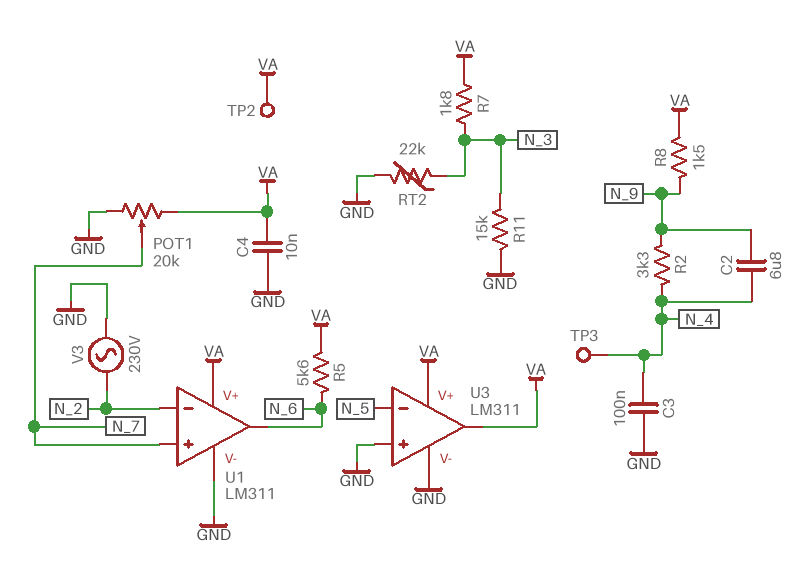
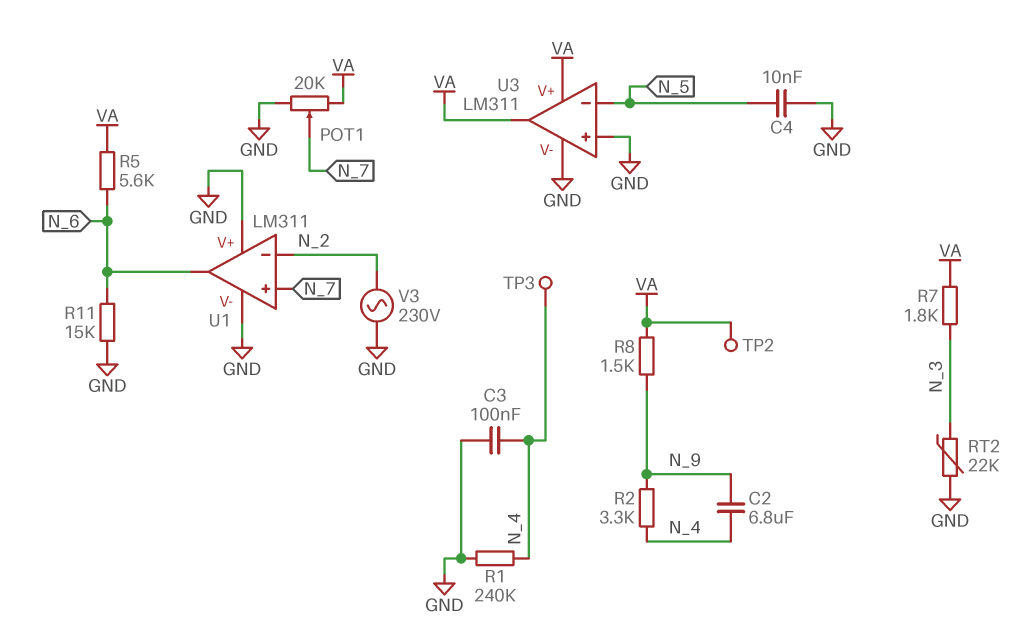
C4: 10nF (GND, VA) -> 10nF (GND, N_5)
R1: none -> 240k (GND, N_4)
R11: 15k (GND, N_3) -> 15k (GND, N_6)
U1 pin V+: VA -> GND

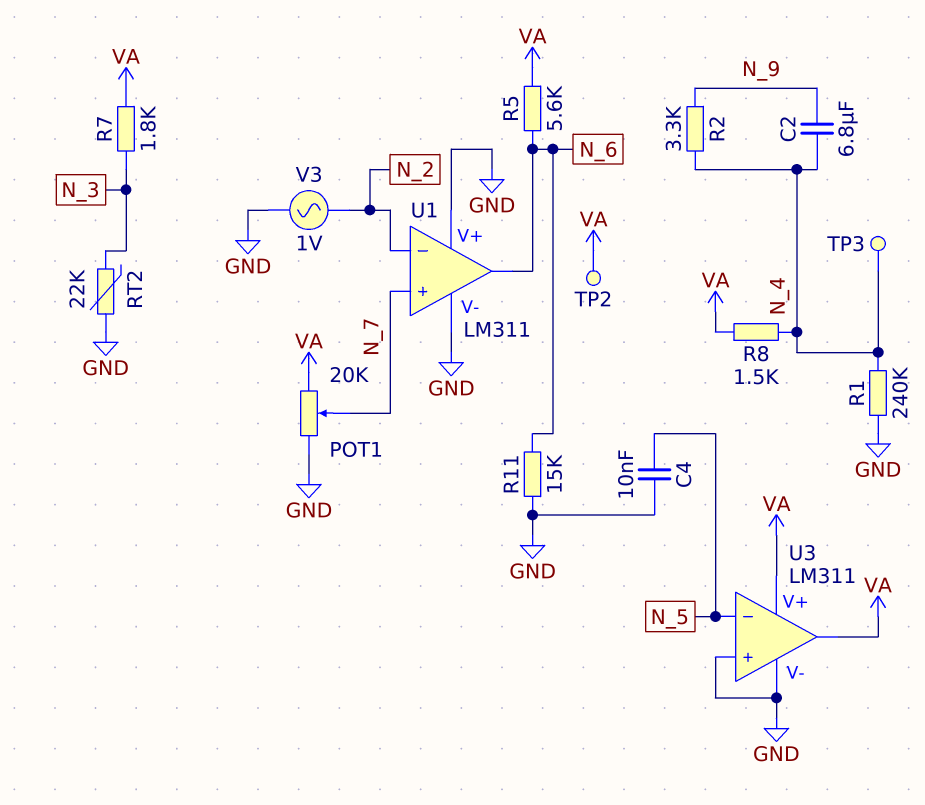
C3: 100nF (GND, N_4) -> none
R8: 1.5k (N_9, VA) -> 1.5k (N_4, VA)
V3: AC 230V (GND, N_2) -> AC 1V (GND, N_2)

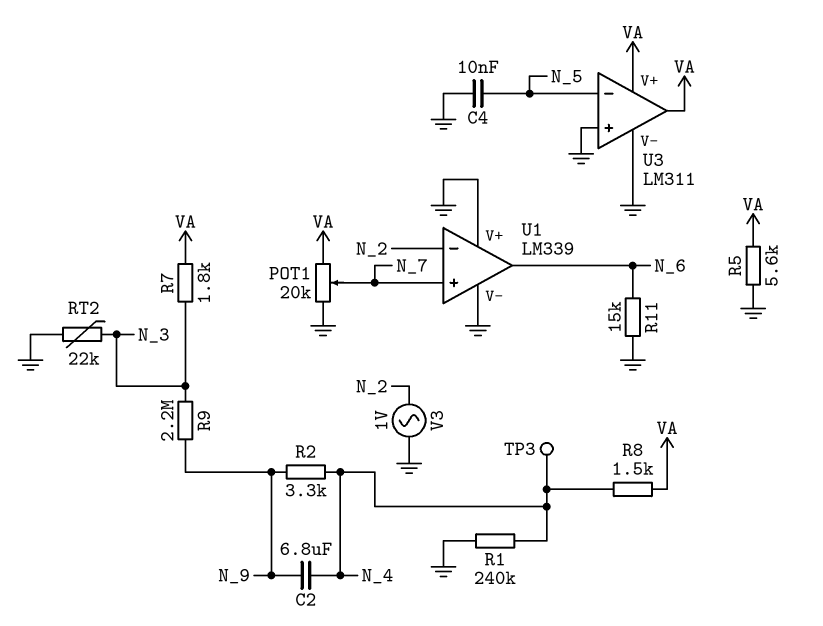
R5: 5.6k (N_6, VA) -> 5.6k (GND, VA)
R9: none -> 2.2M (N_3, N_9)
TP2: test point (VA) -> none
U1: LM311 -> LM339

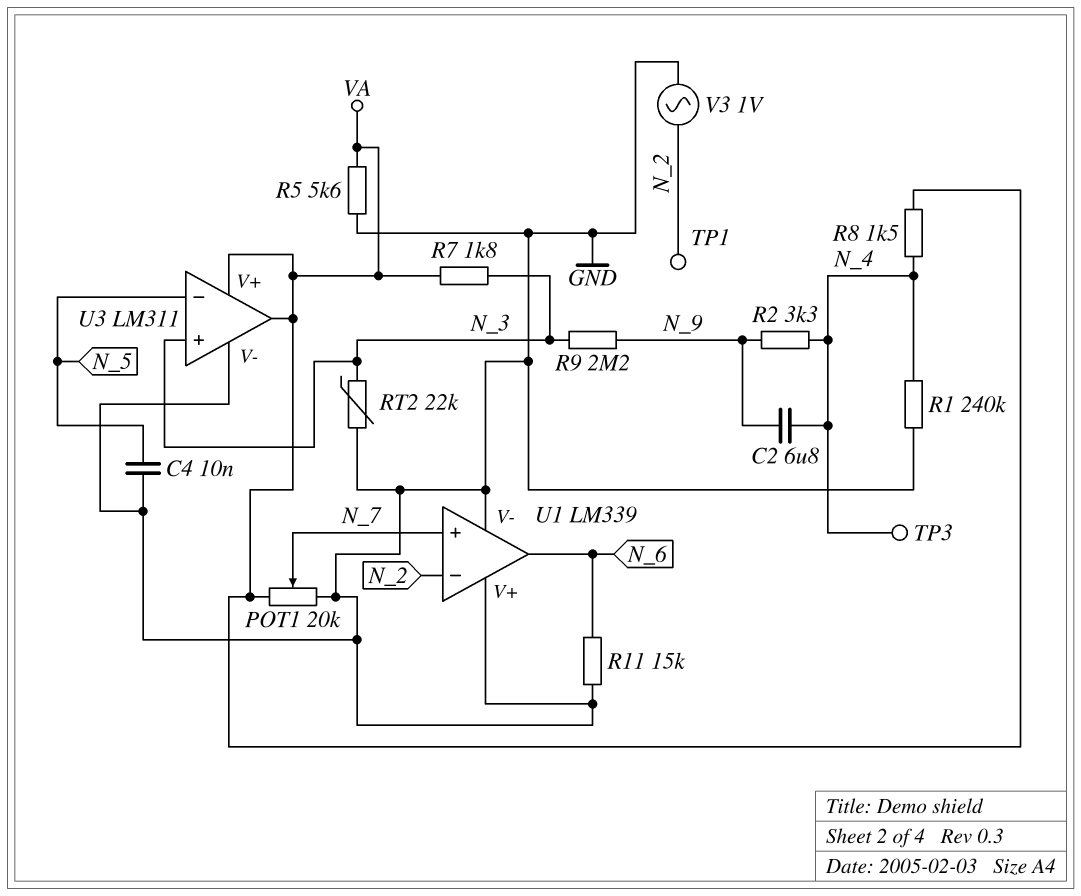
TP1: none -> test point (N_2)
U3 pin in+: GND -> N_3

